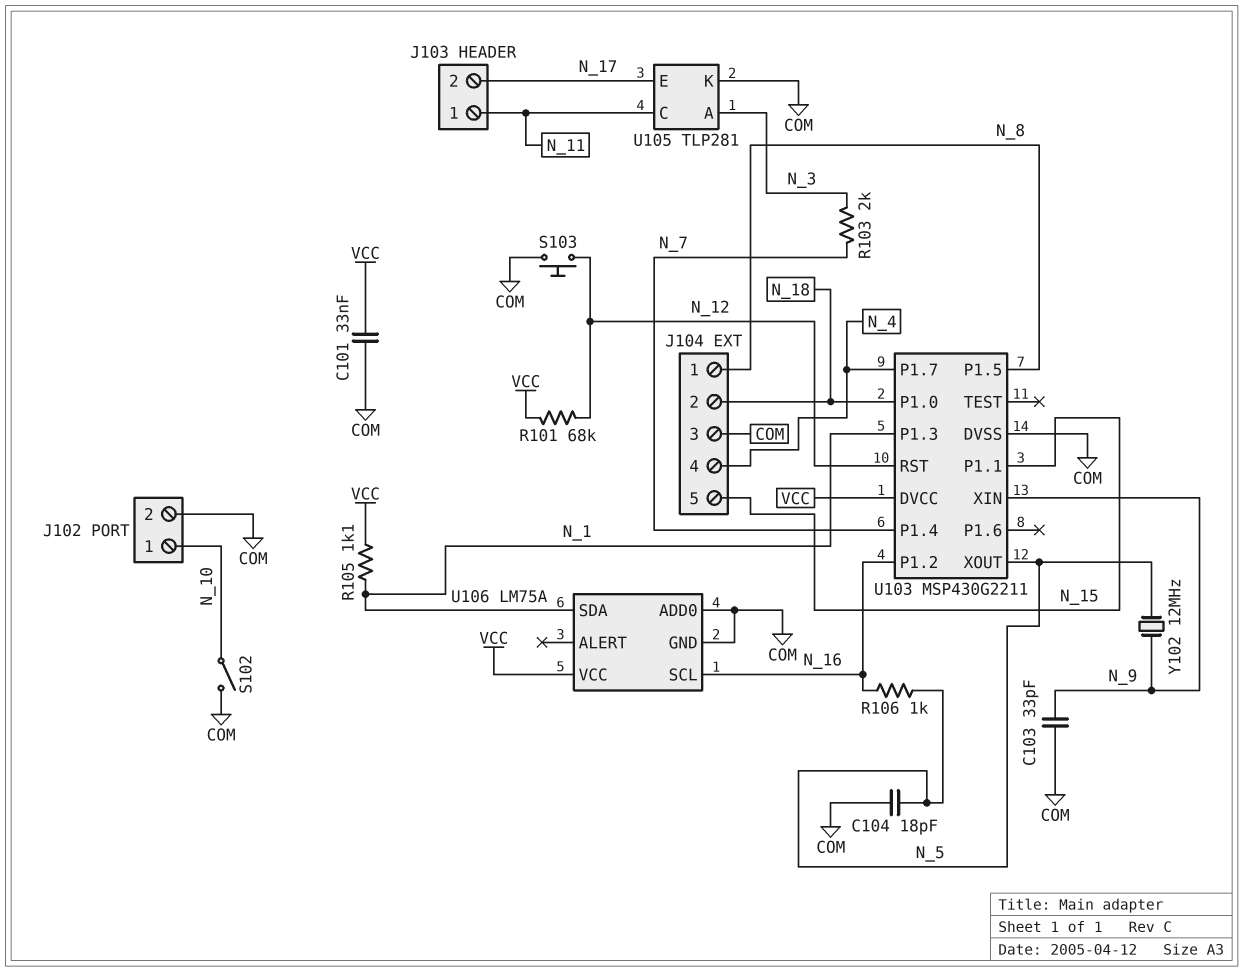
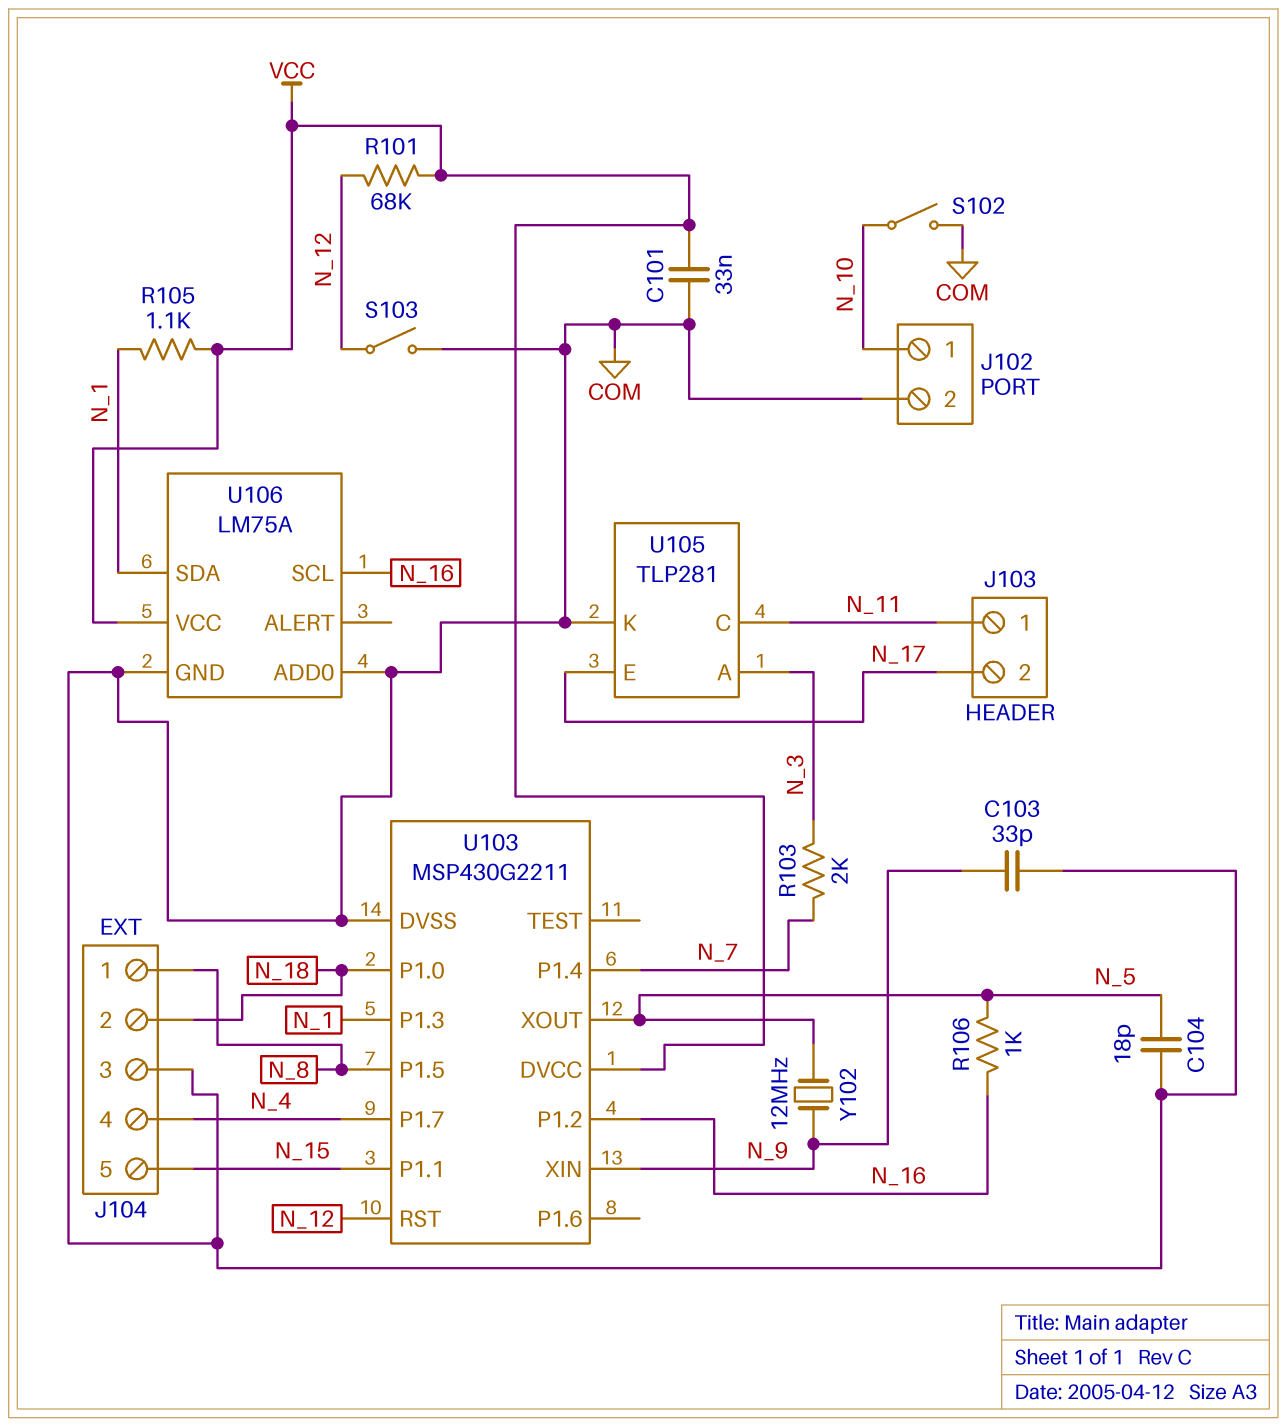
S103: button (COM, N_12) -> switch (COM, N_12)

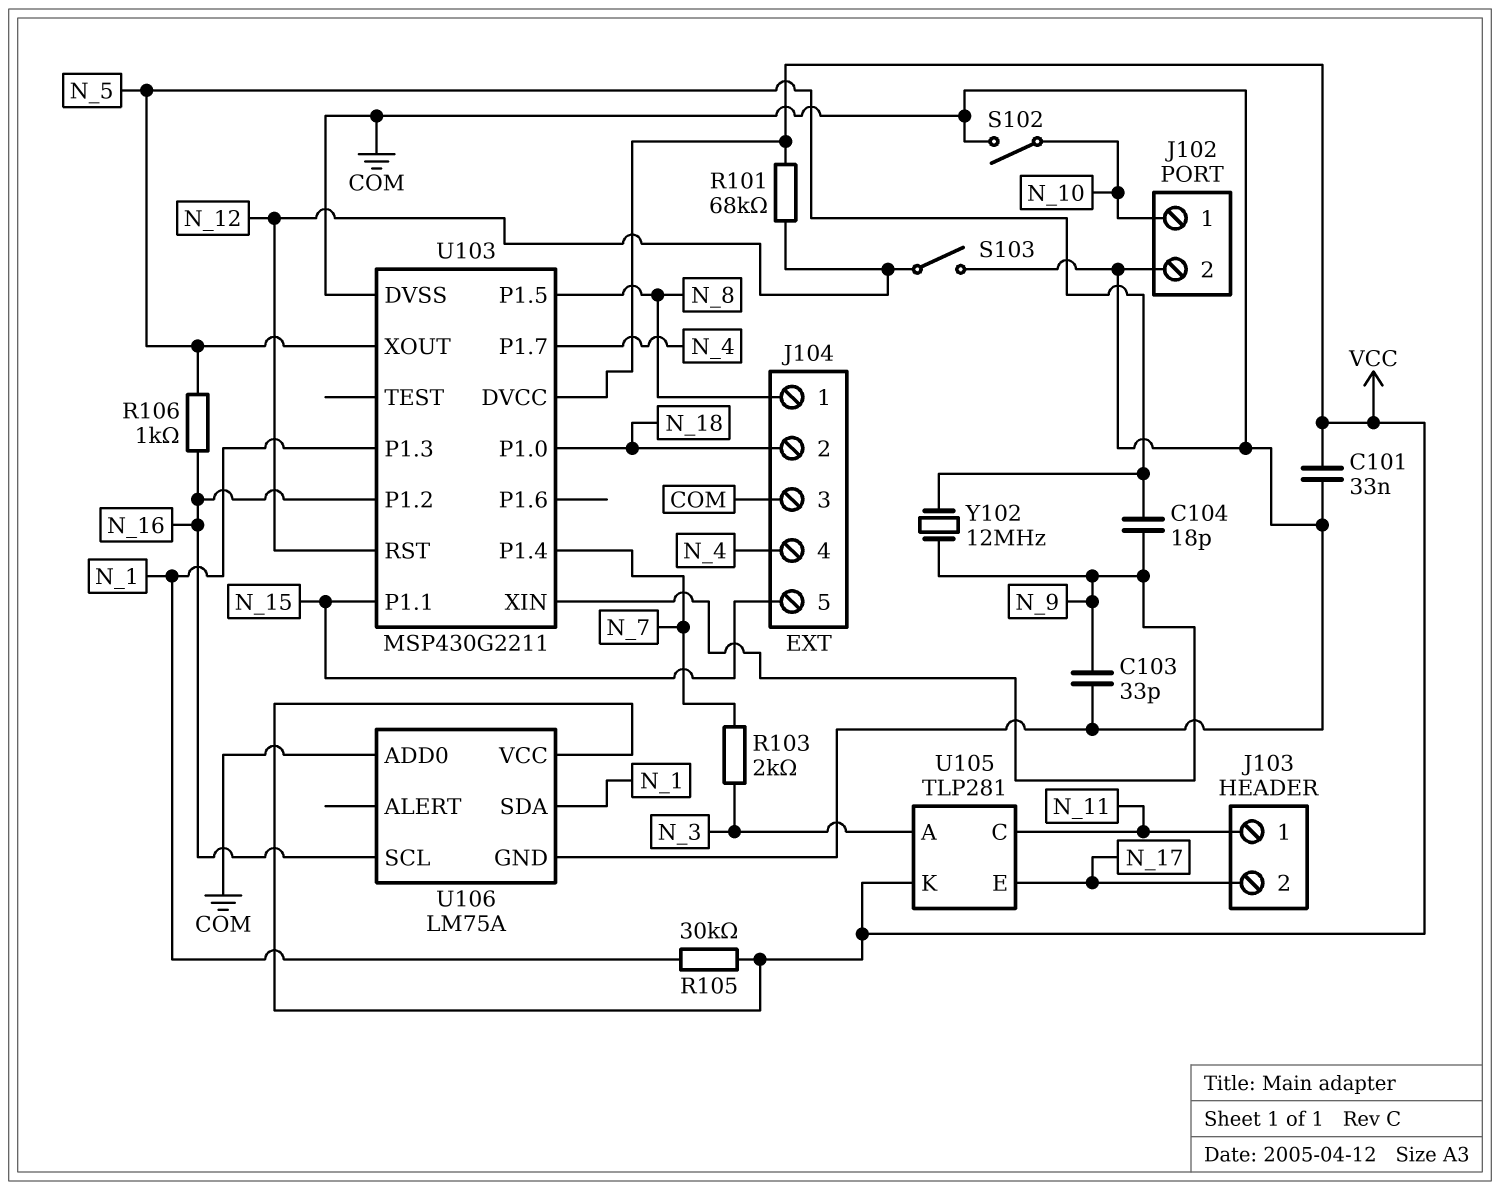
C104: 18pF (COM, N_5) -> 18pF (N_5, N_9)
R105: 1.1k (N_1, VCC) -> 30k (N_1, VCC)
U105 pin K: COM -> VCC

